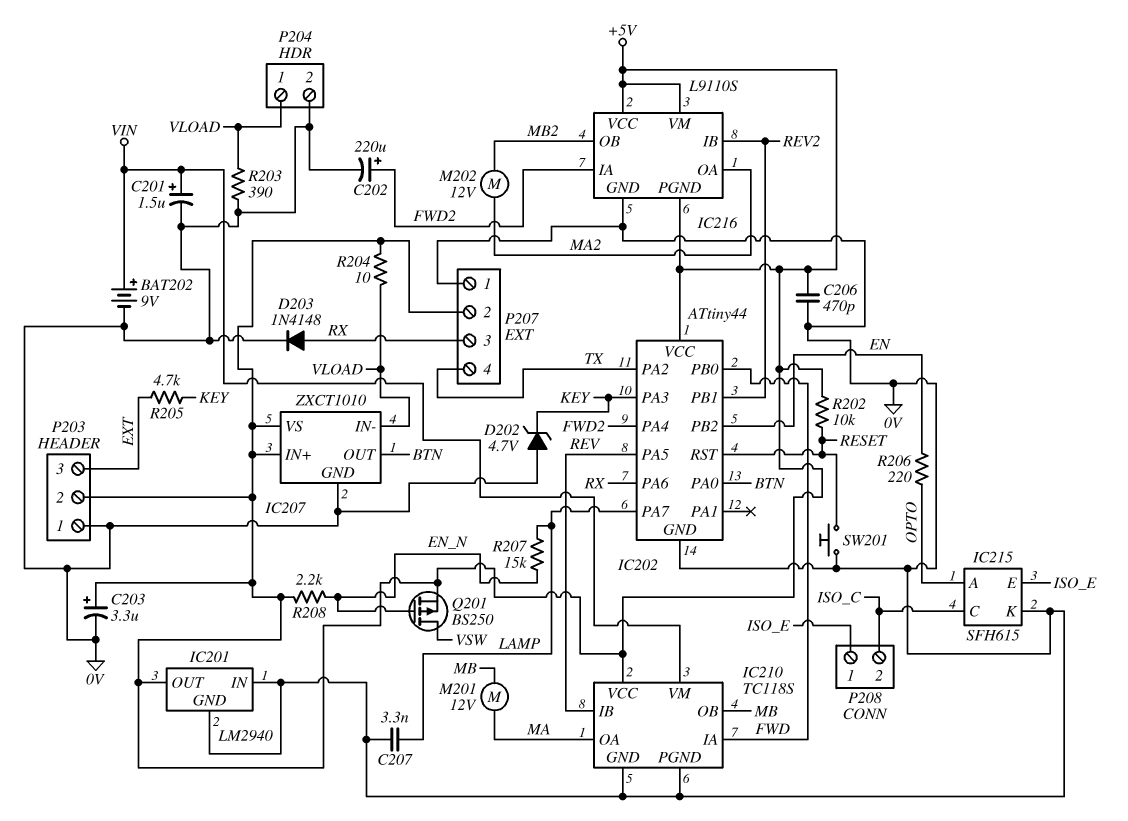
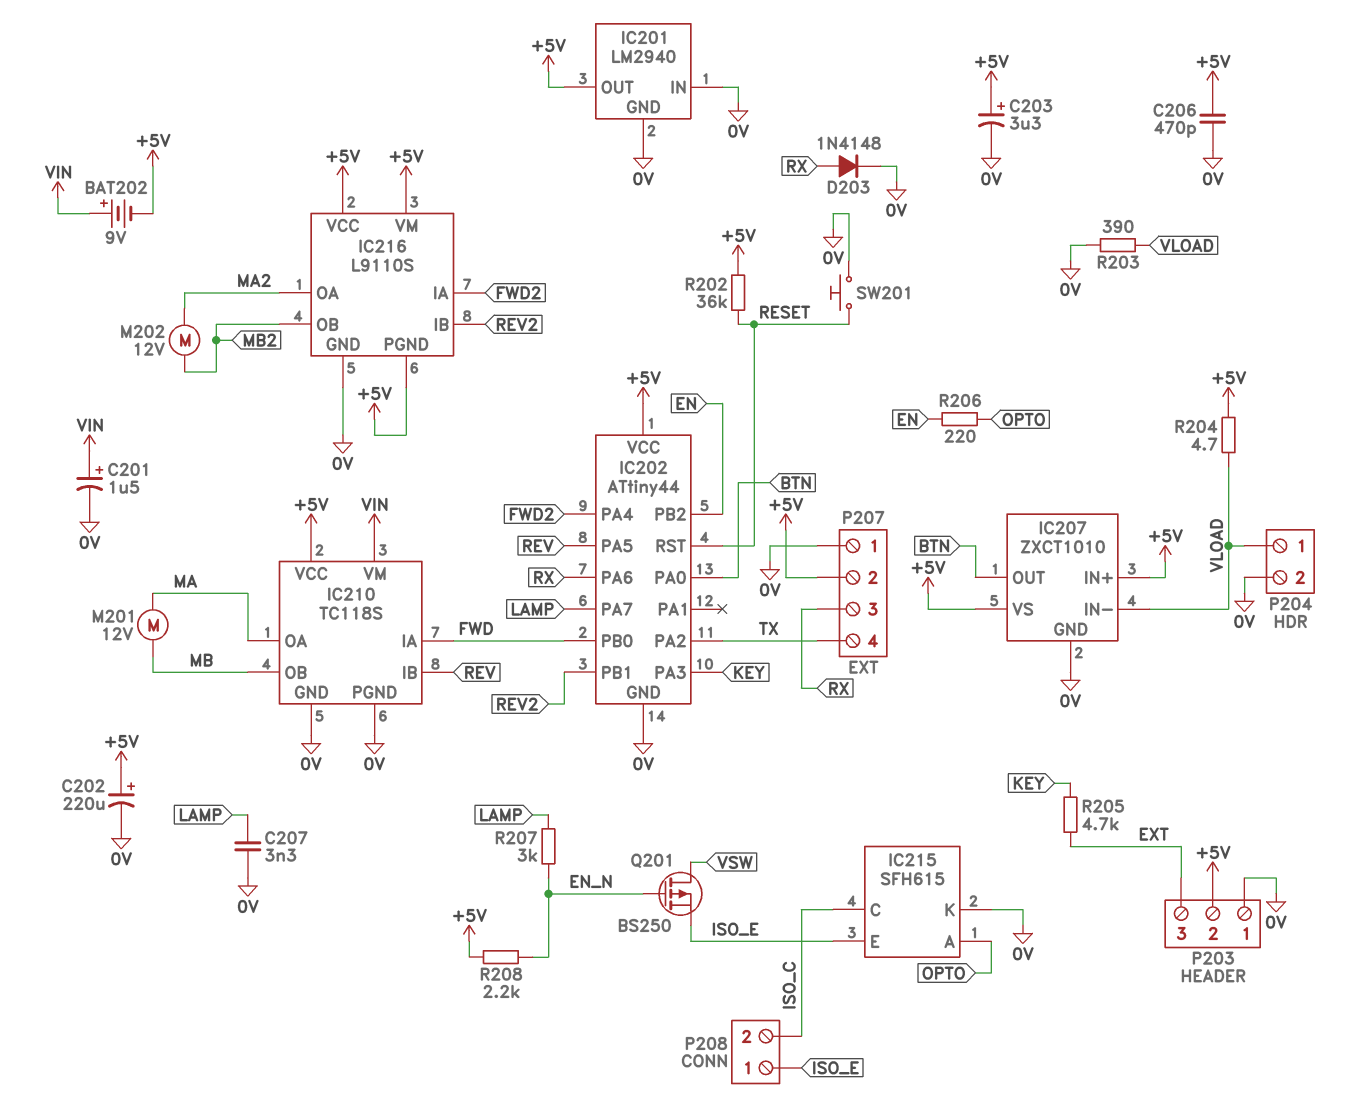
BAT202: 9V (plus VIN, minus 0V) -> 9V (plus VIN, minus +5V)
C202: 220uF (plus FWD2, minus 0V) -> 220uF (plus +5V, minus 0V)
D202: zener 4.7V (A 0V, K KEY) -> none
Q201: PMOS BS250 (G EN_N, D VSW, S +5V) -> PMOS BS250 (G EN_N, D VSW, S ISO_E)
R202: 10k (+5V, RESET) -> 36k (+5V, RESET)
R204: 10 (+5V, VLOAD) -> 4.7 (+5V, VLOAD)
R207: 15k (EN_N, LAMP) -> 3k (EN_N, LAMP)

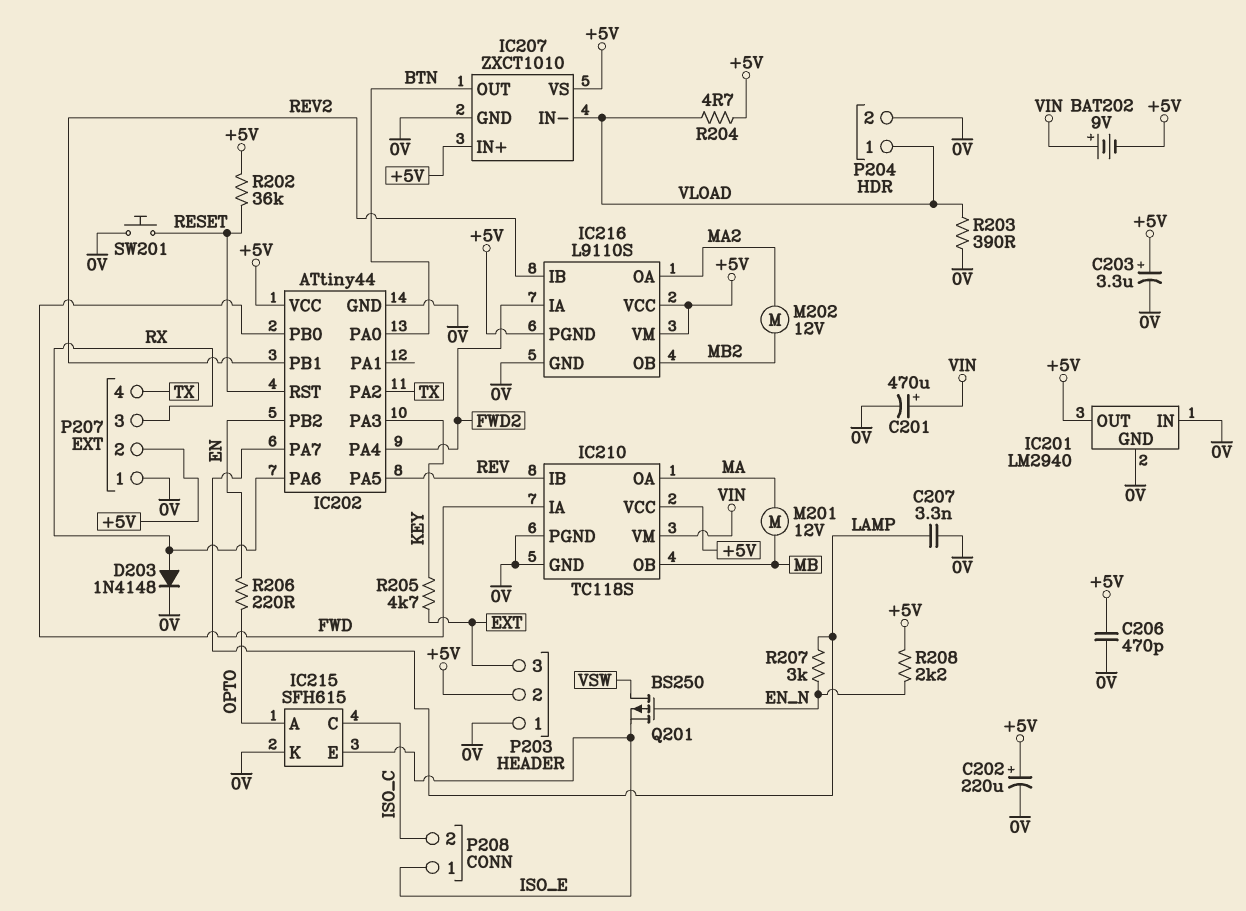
C201: 1.5uF (plus VIN, minus 0V) -> 470uF (plus VIN, minus 0V)

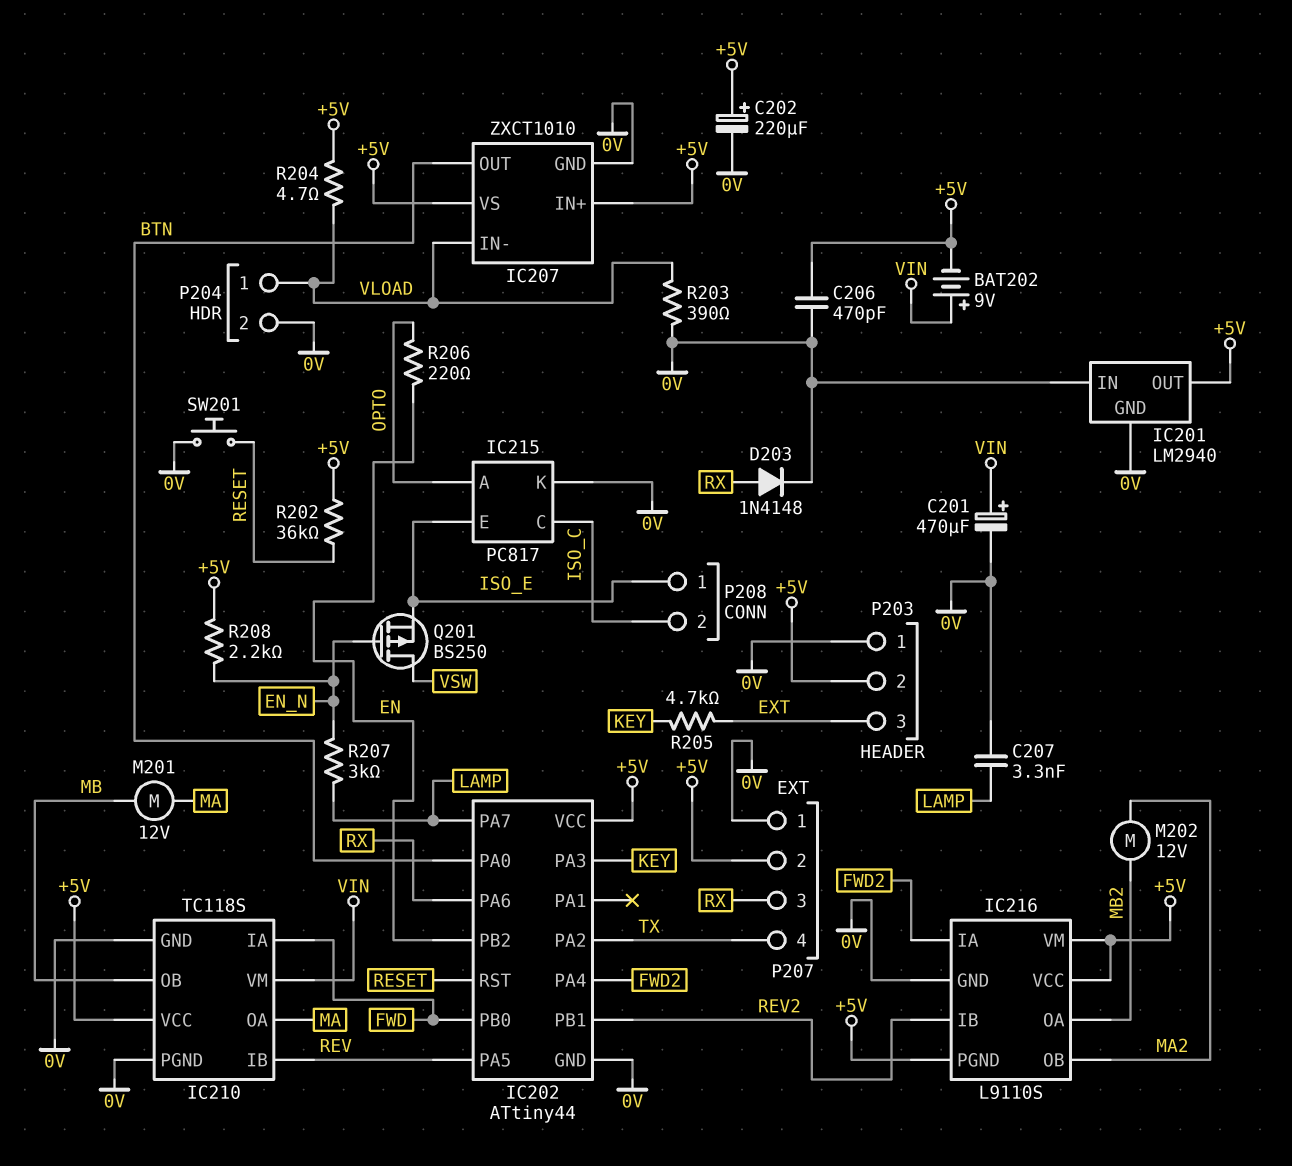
C203: 3.3uF (plus +5V, minus 0V) -> none
IC215: SFH615 -> PC817
IC216 pin OA: MA2 -> MB2
IC216 pin OB: MB2 -> MA2

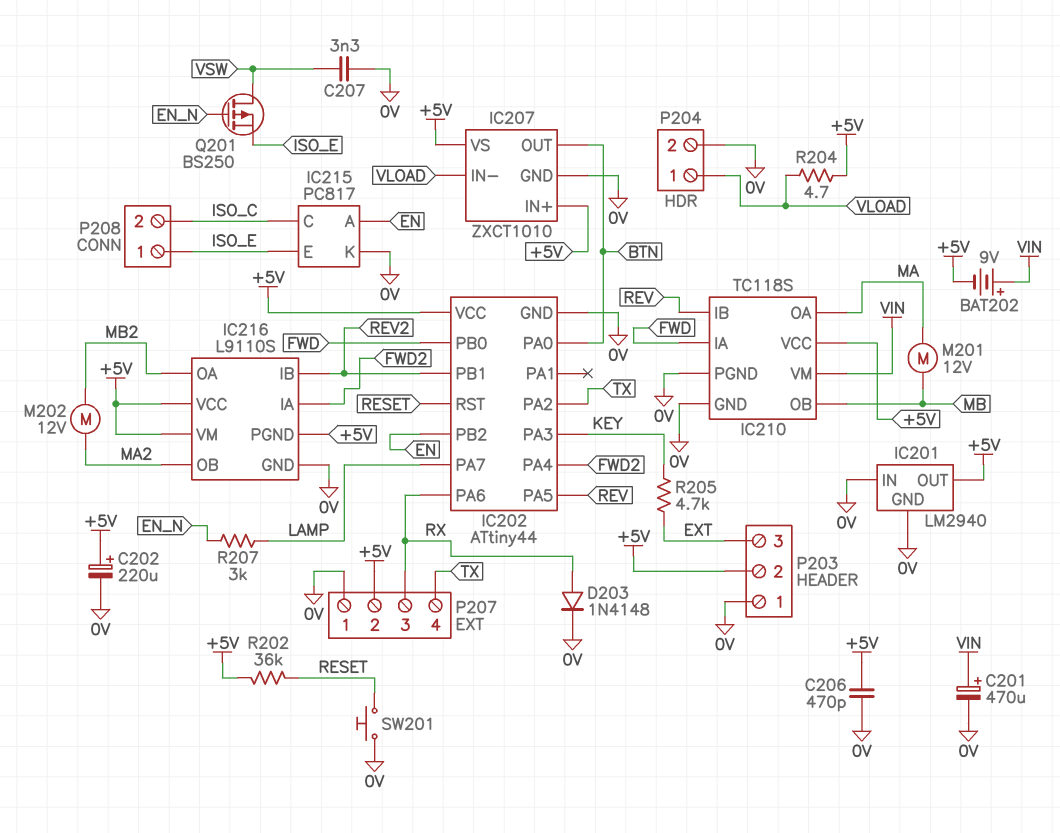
C207: 3.3nF (0V, LAMP) -> 3.3nF (0V, VSW)
IC215 pin A: OPTO -> EN
R203: 390 (0V, VLOAD) -> none
R206: 220 (EN, OPTO) -> none
R208: 2.2k (+5V, EN_N) -> none

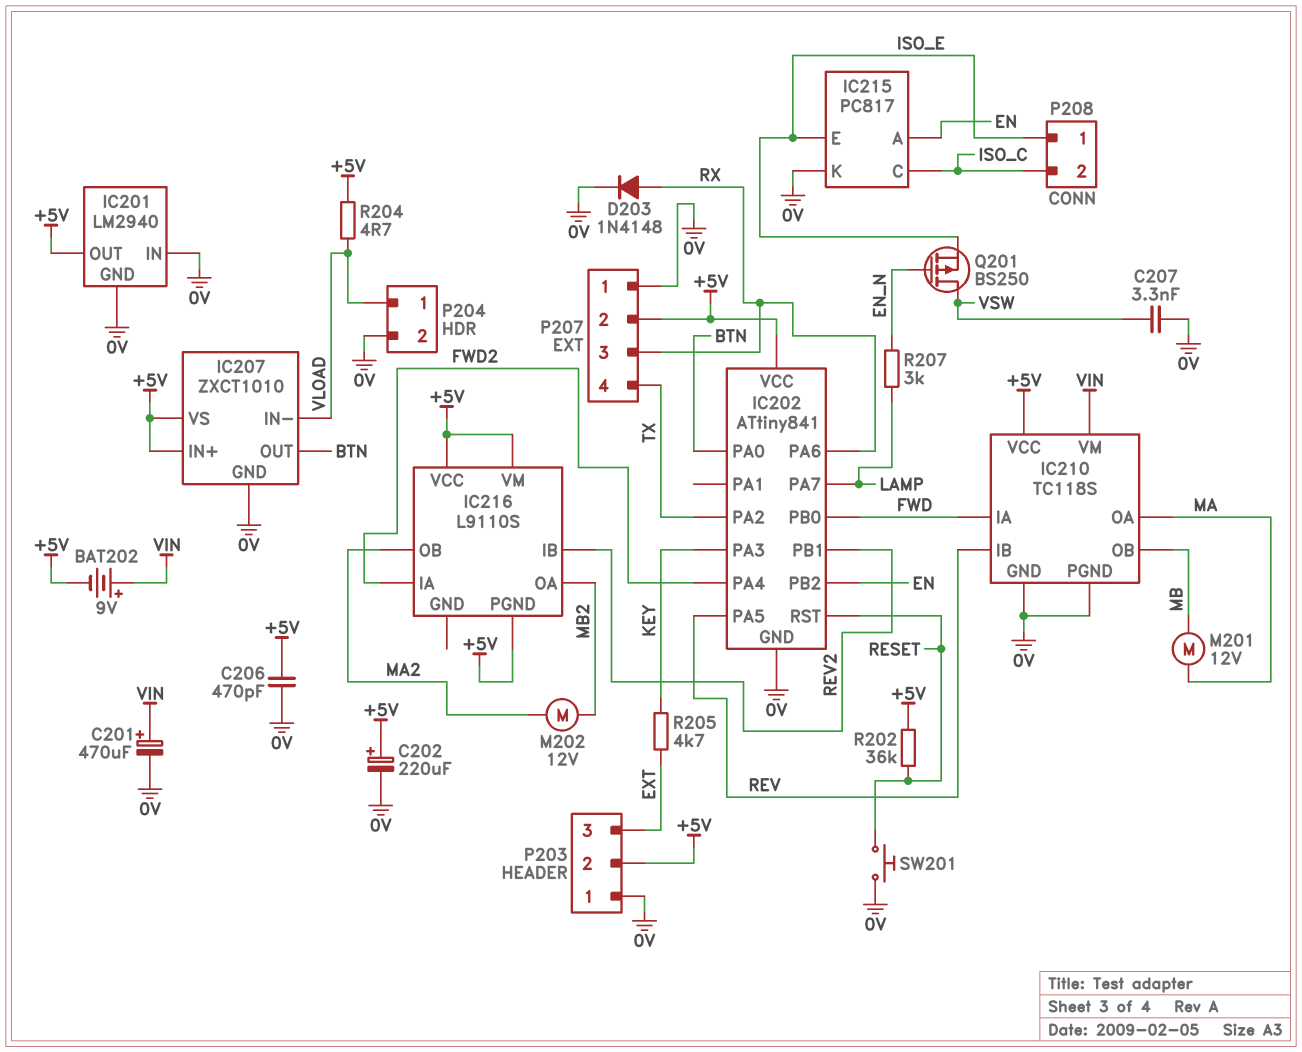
IC202: ATtiny44 -> ATtiny841
IC216 pin GND: 0V -> none

